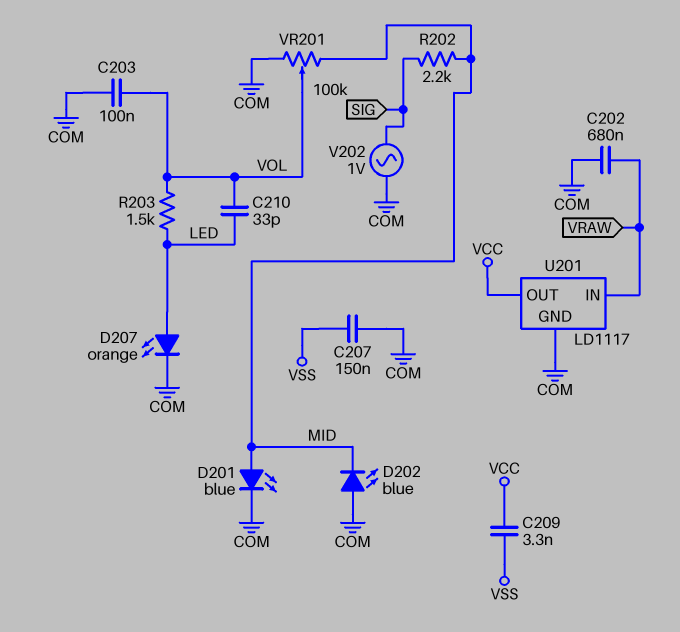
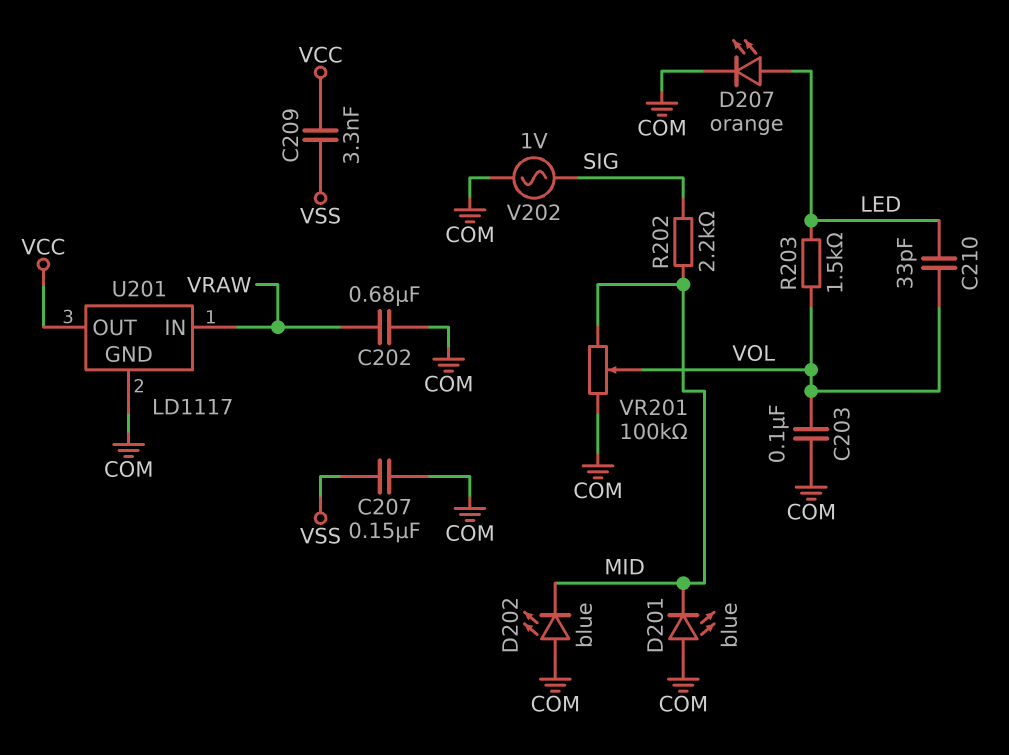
D201: LED blue (A MID, K COM) -> LED blue (A COM, K MID)

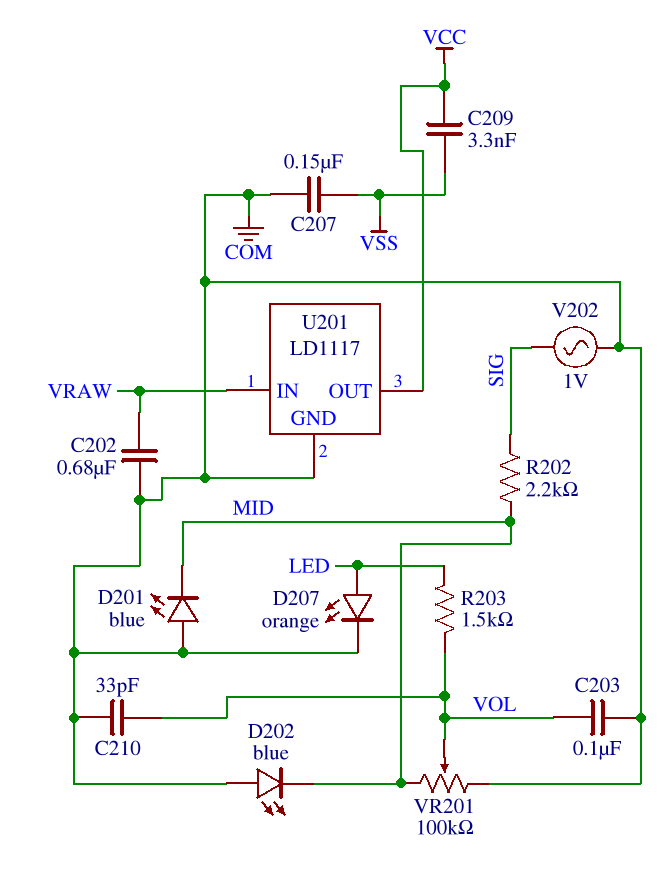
C210: 33pF (LED, VOL) -> 33pF (COM, VOL)

